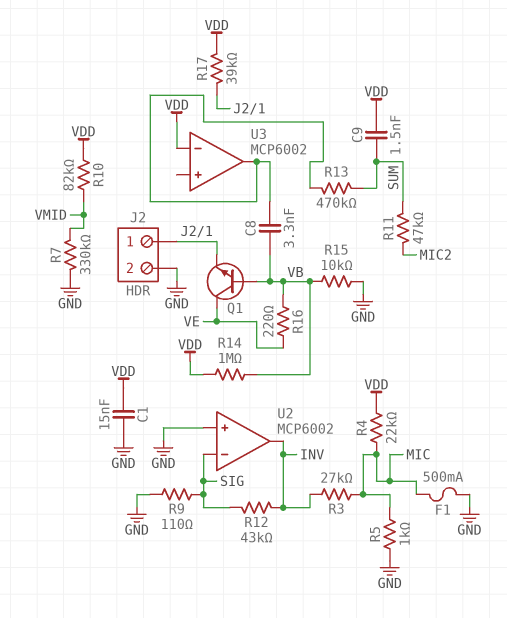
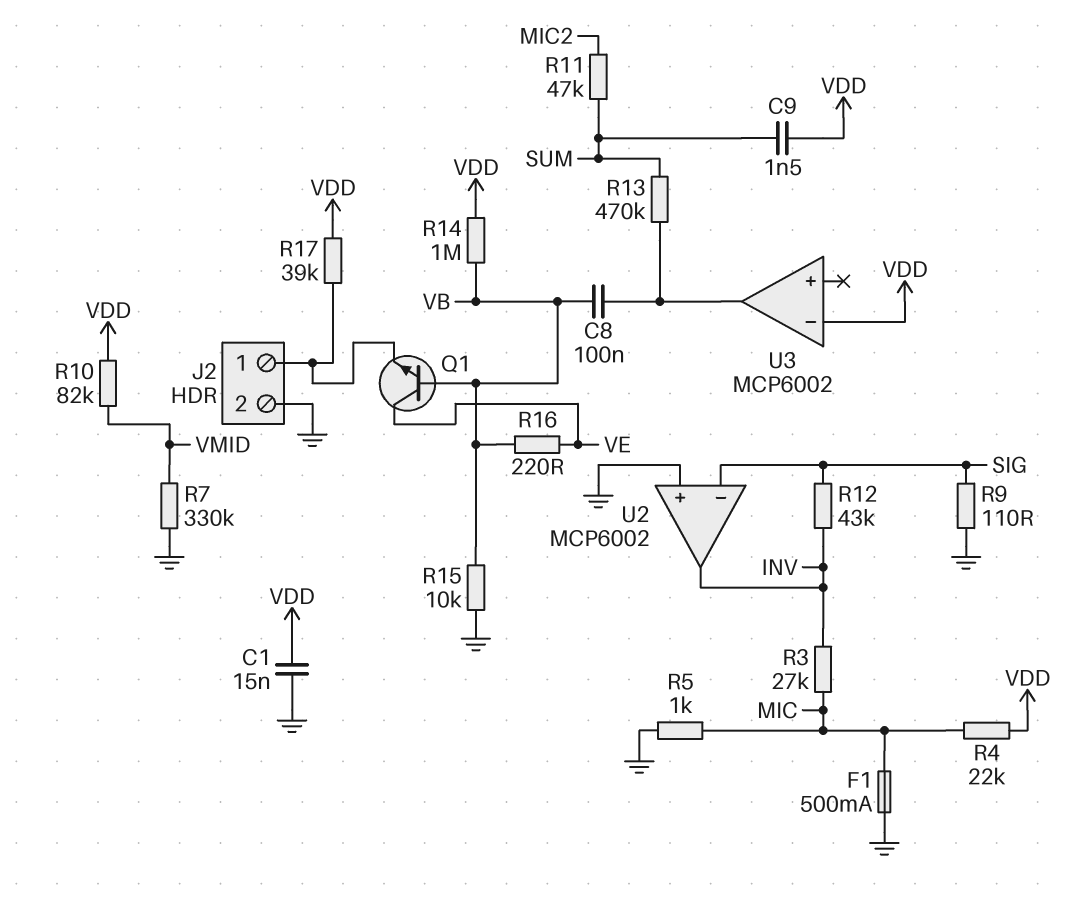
C8: 3.3nF (U3/out, VB) -> 100nF (U3/out, VB)

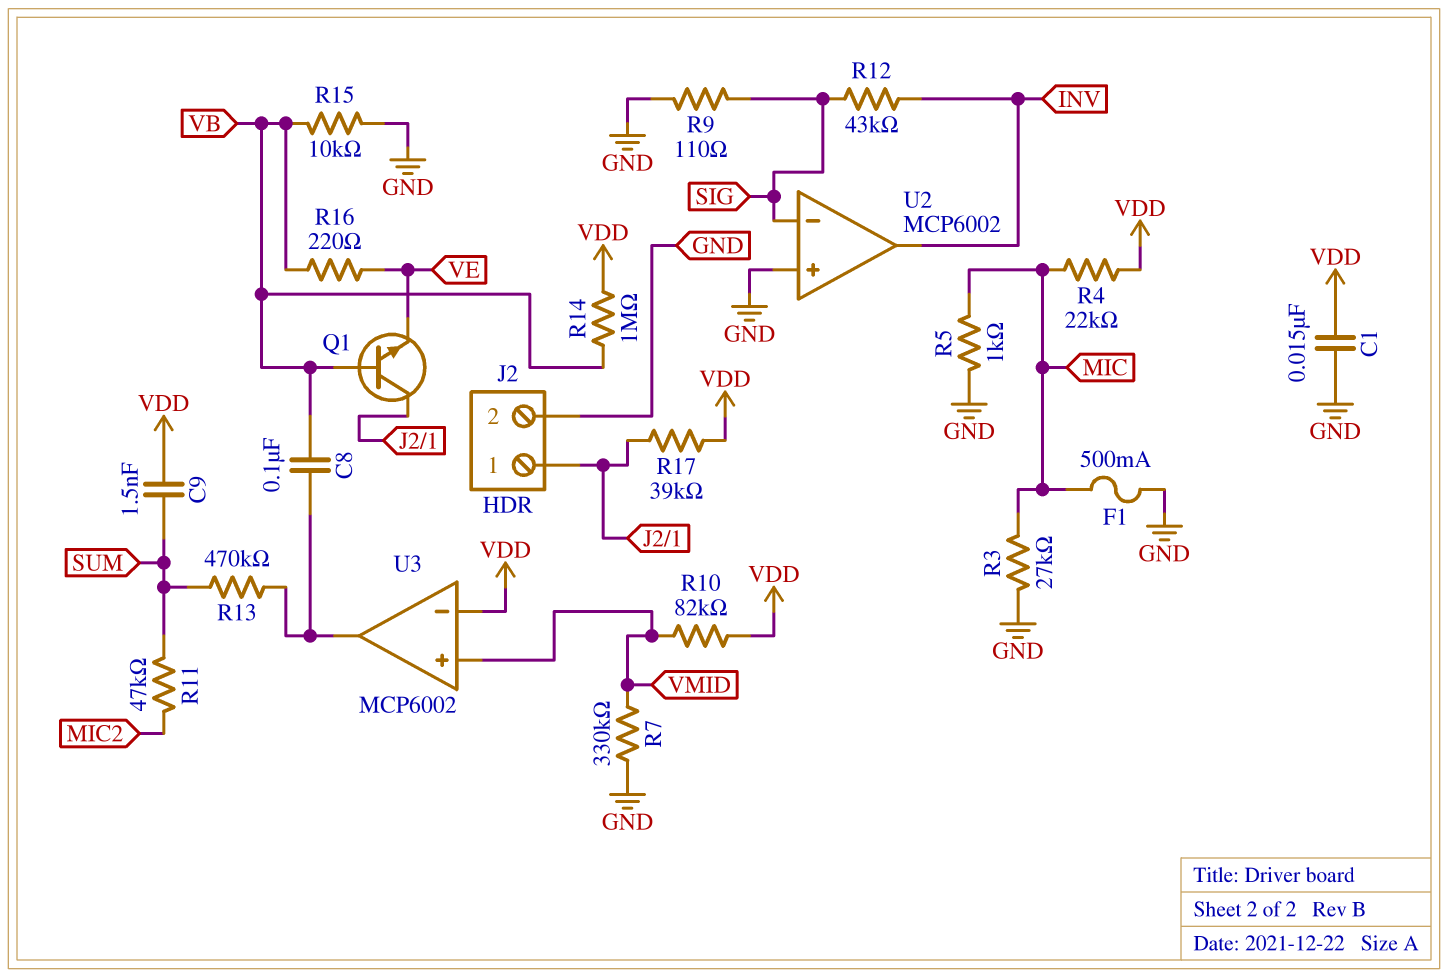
Q1: NPN (B VB, C VE, E J2/1) -> NPN (B VB, C J2/1, E VE)
R3: 27k (INV, MIC) -> 27k (GND, MIC)
U3 pin in+: none -> VMID

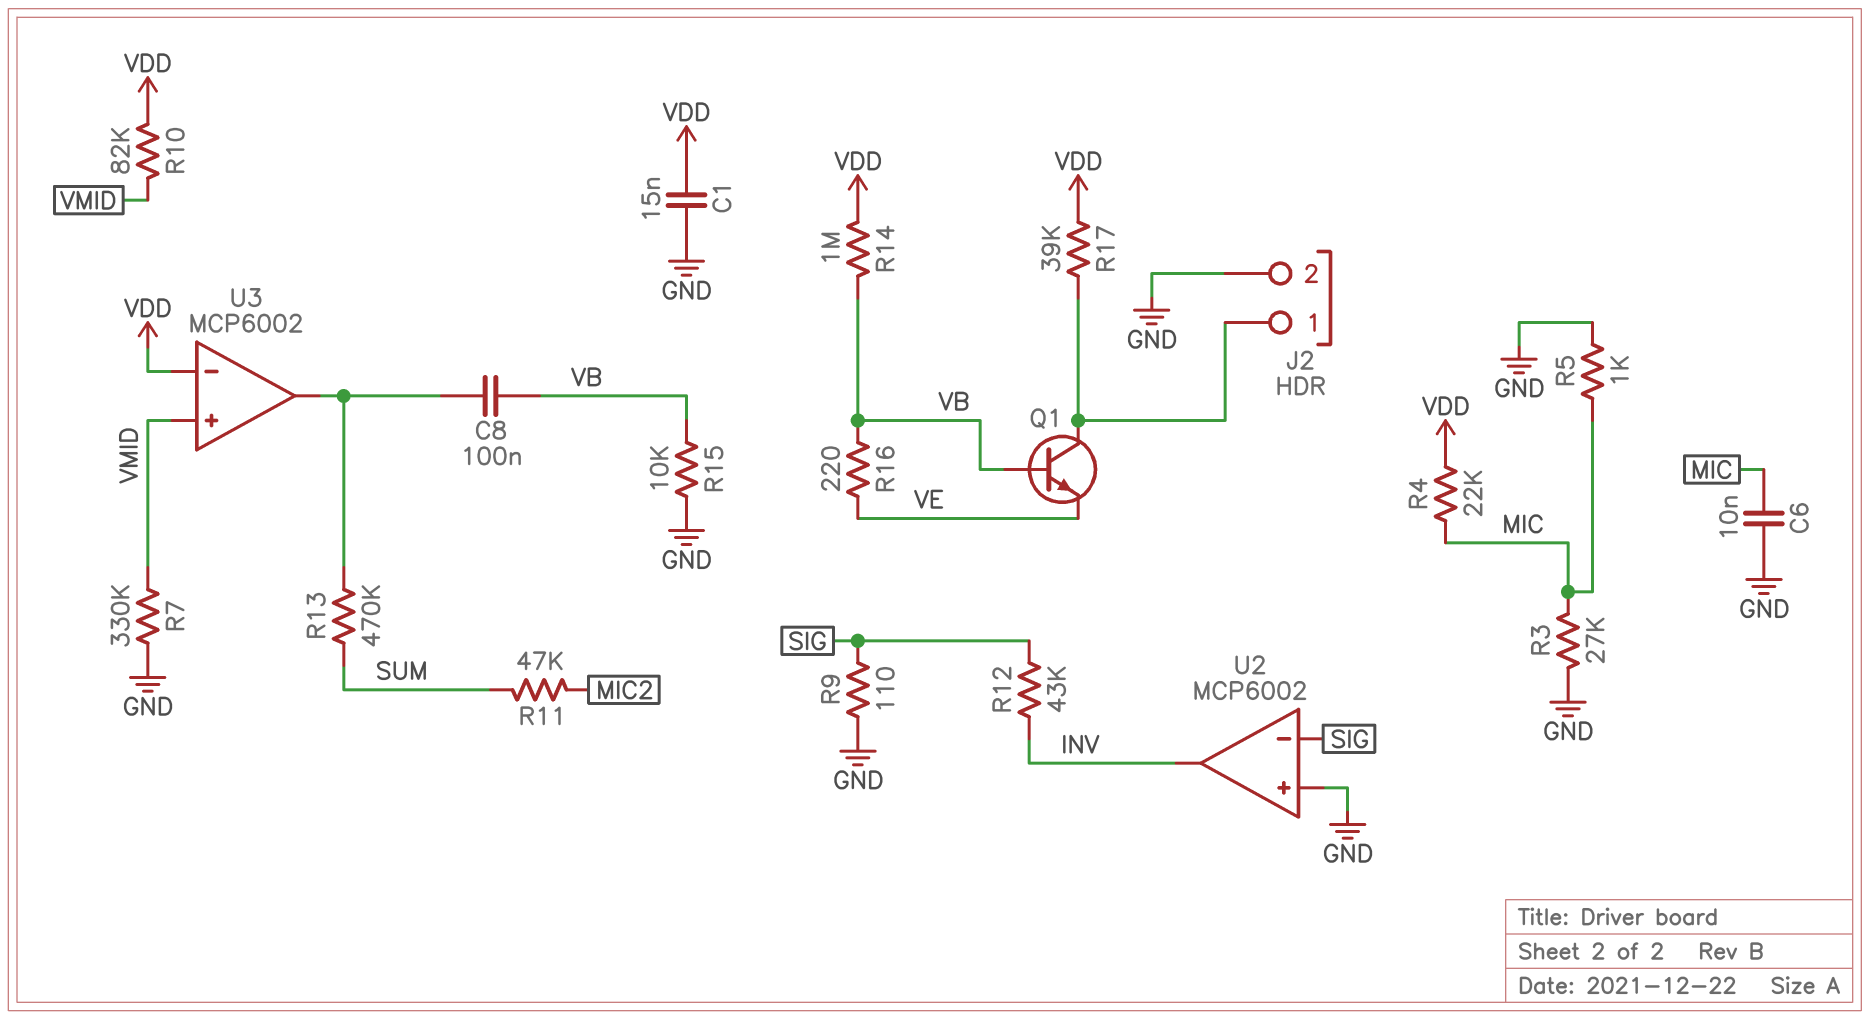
C6: none -> 10nF (GND, MIC)
C9: 1.5nF (SUM, VDD) -> none
F1: 500mA (GND, MIC) -> none

